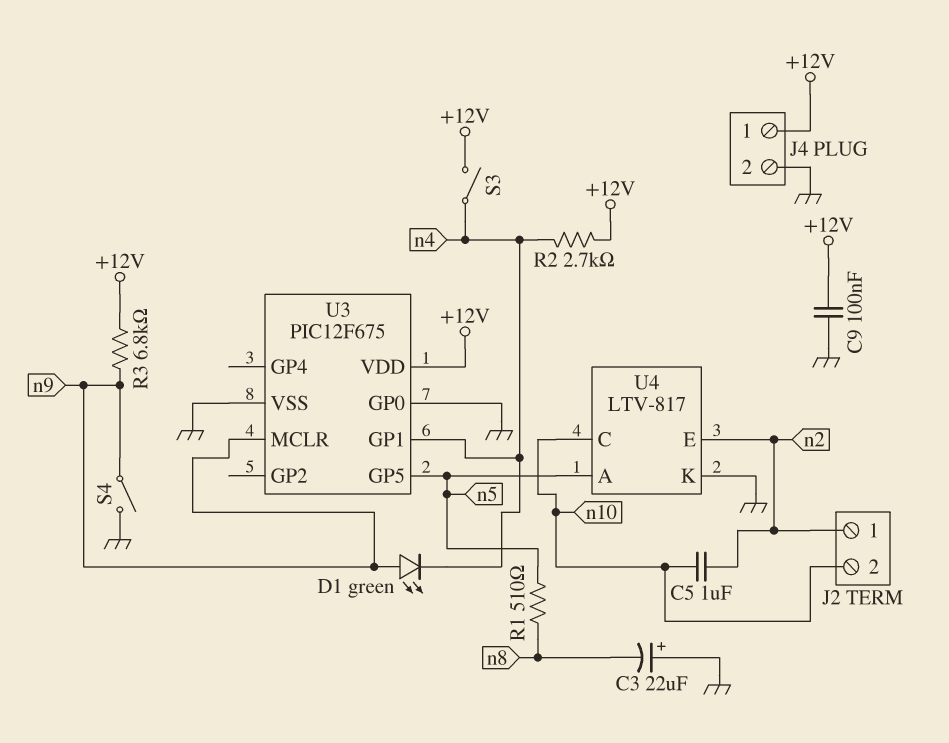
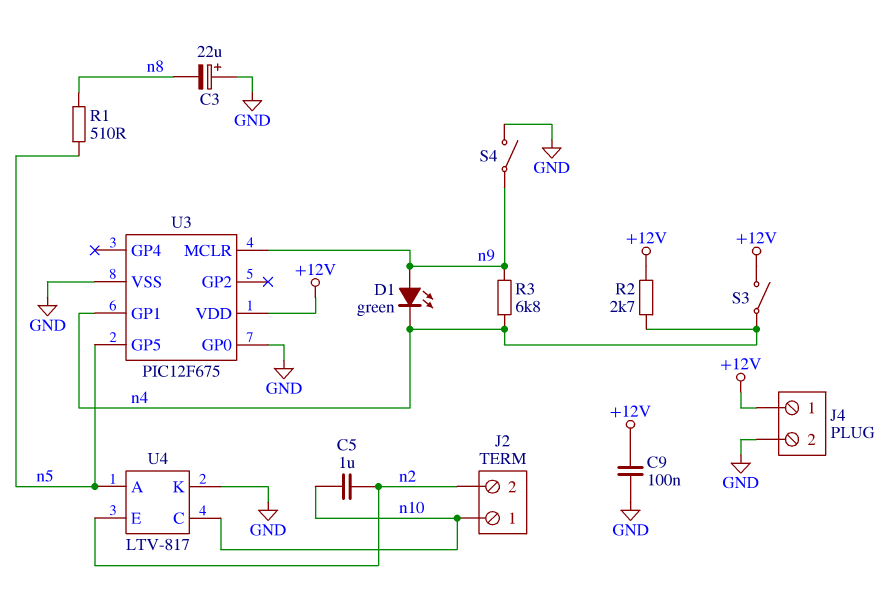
J2 pin 1: n2 -> n10
J2 pin 2: n10 -> n2
R3: 6.8k (+12V, n9) -> 6.8k (n4, n9)

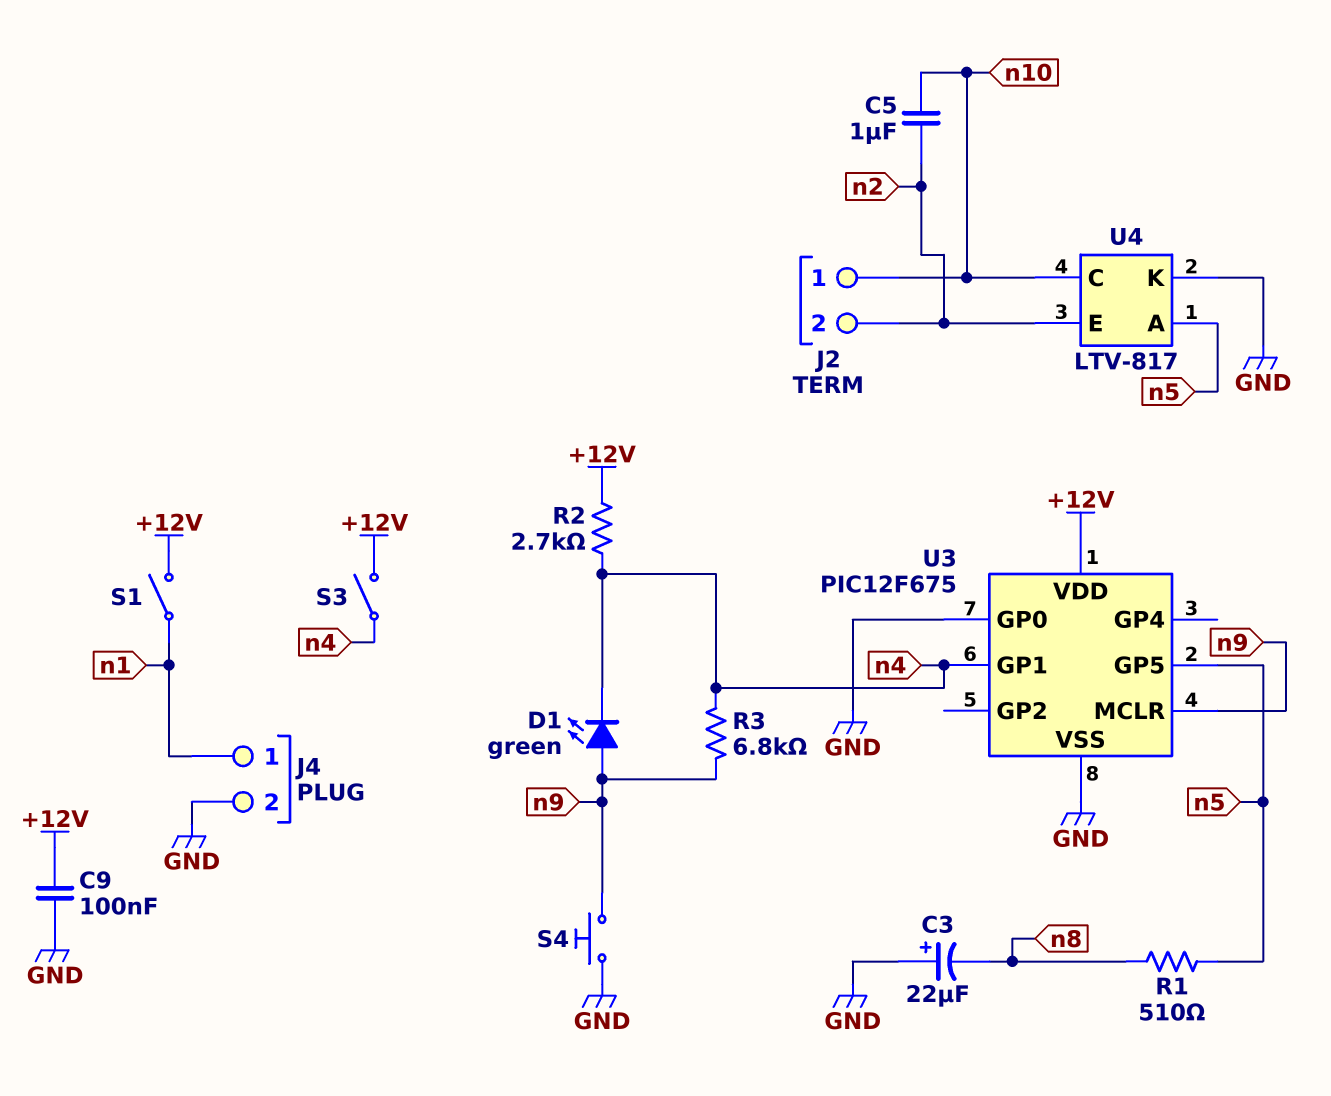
J4 pin 1: +12V -> n1
S1: none -> switch (+12V, n1)
S4: switch (GND, n9) -> button (GND, n9)

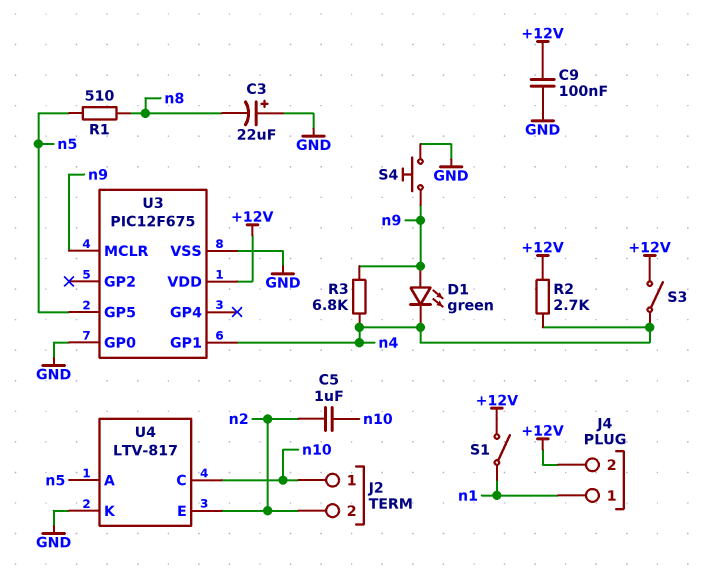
J4 pin 2: GND -> +12V

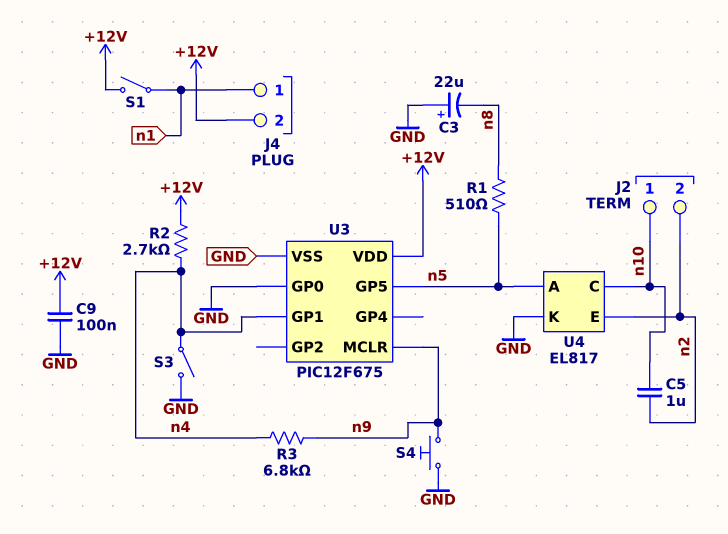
D1: LED green (A n9, K n4) -> none
S3: switch (+12V, n4) -> switch (GND, n4)
U4: LTV-817 -> EL817

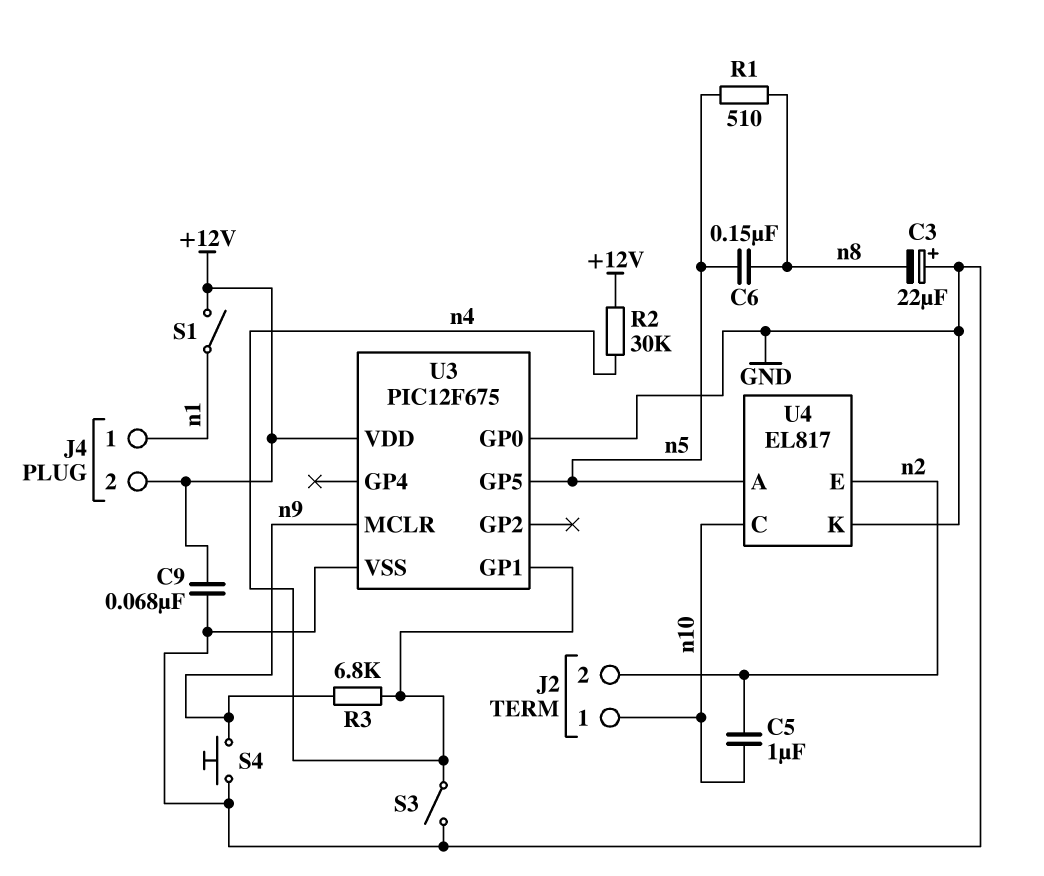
C6: none -> 150nF (n5, n8)
C9: 100nF (+12V, GND) -> 68nF (+12V, GND)
R2: 2.7k (+12V, n4) -> 30k (+12V, n4)

